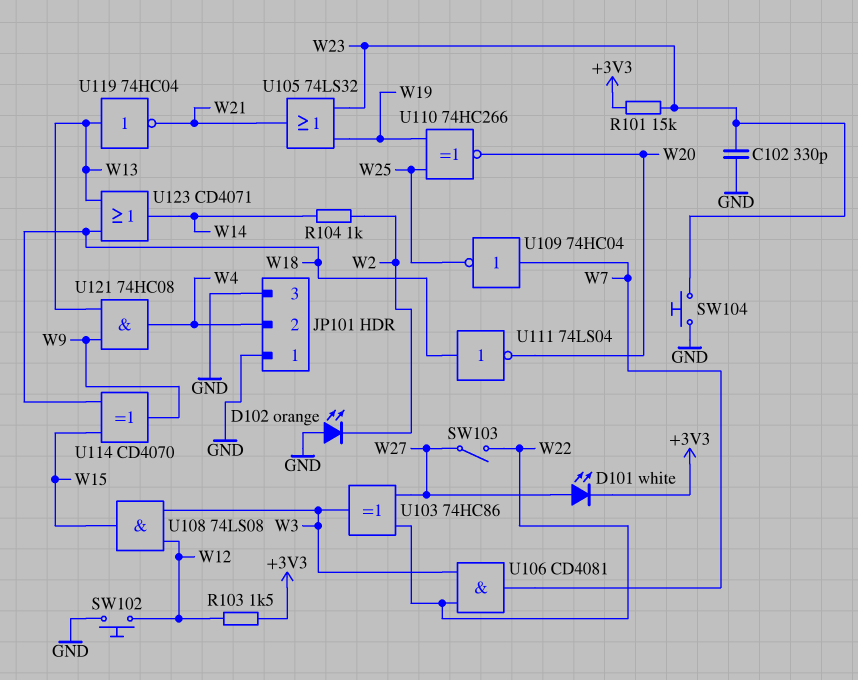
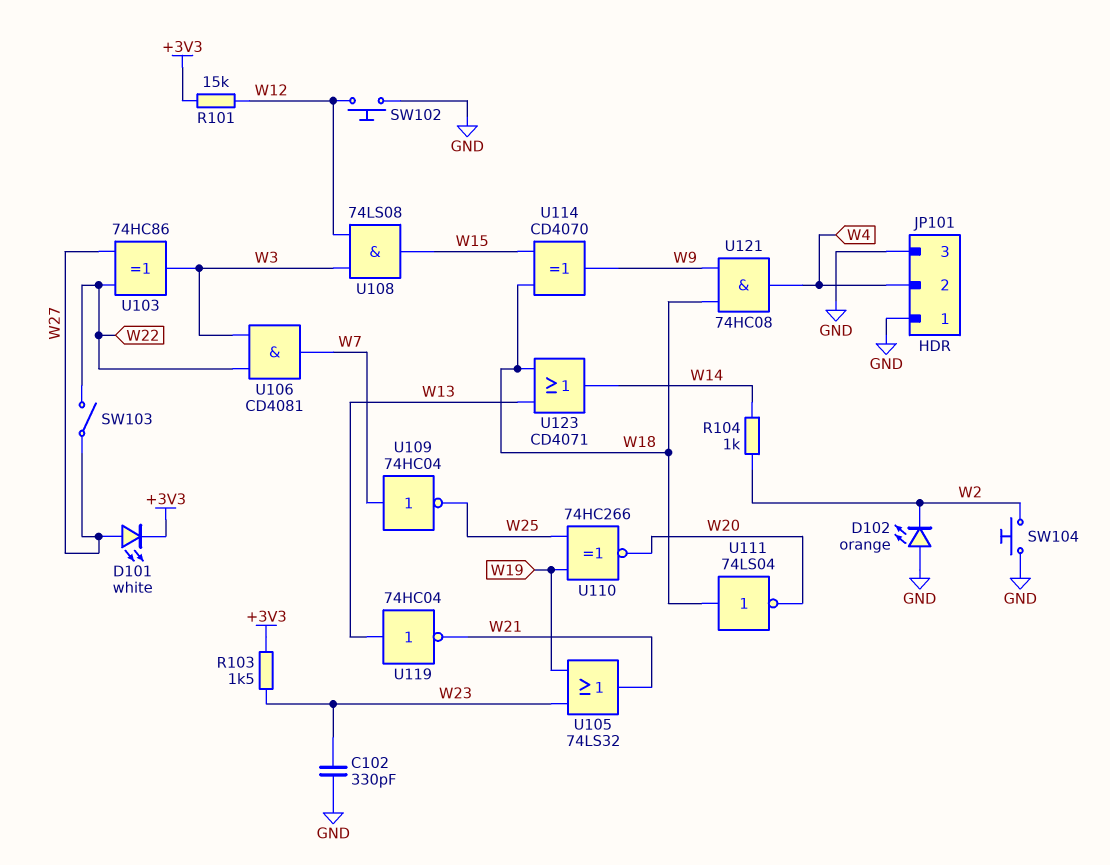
R101: 15k (+3V3, W23) -> 15k (+3V3, W12)
R103: 1.5k (+3V3, W12) -> 1.5k (+3V3, W23)
SW104: button (GND, W23) -> button (GND, W2)
U121: AND 74HC08 (in W9, in W13, out W4) -> AND 74HC08 (in W9, in W18, out W4)

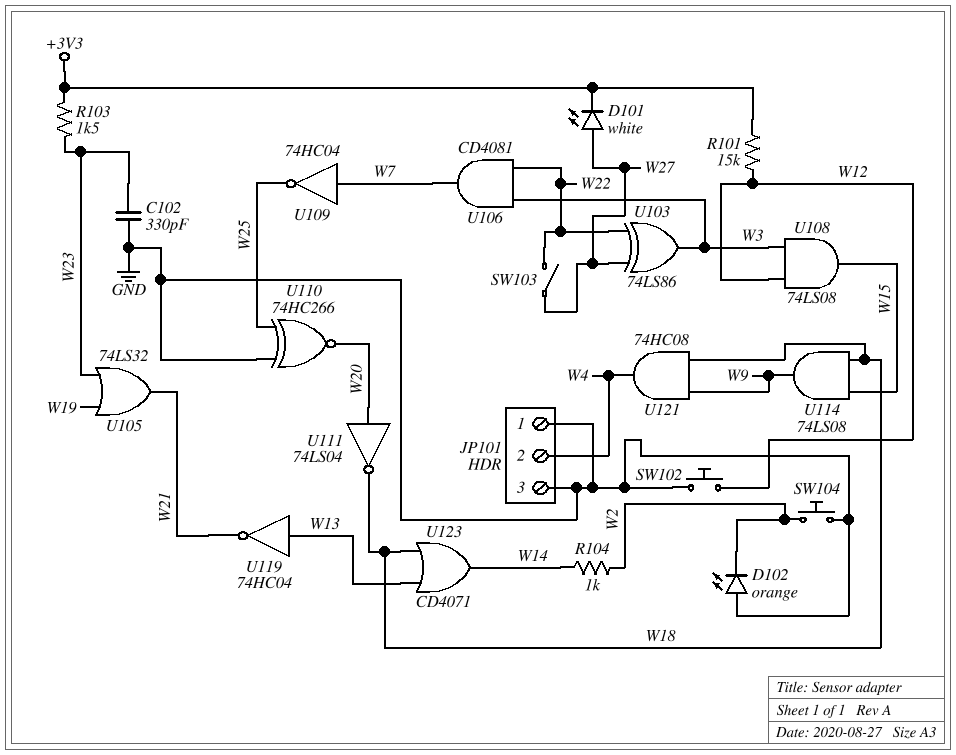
U103: XOR 74HC86 (in W22, in W27, out W3) -> XOR 74LS86 (in W22, in W27, out W3)
U110: XNOR 74HC266 (in W19, in W25, out W20) -> XNOR 74HC266 (in GND, in W25, out W20)
U111: NOT 74LS04 (in W18, out W20) -> NOT 74LS04 (in W20, out W18)
U114: XOR CD4070 (in W15, in W18, out W9) -> AND 74LS08 (in W15, in W18, out W9)

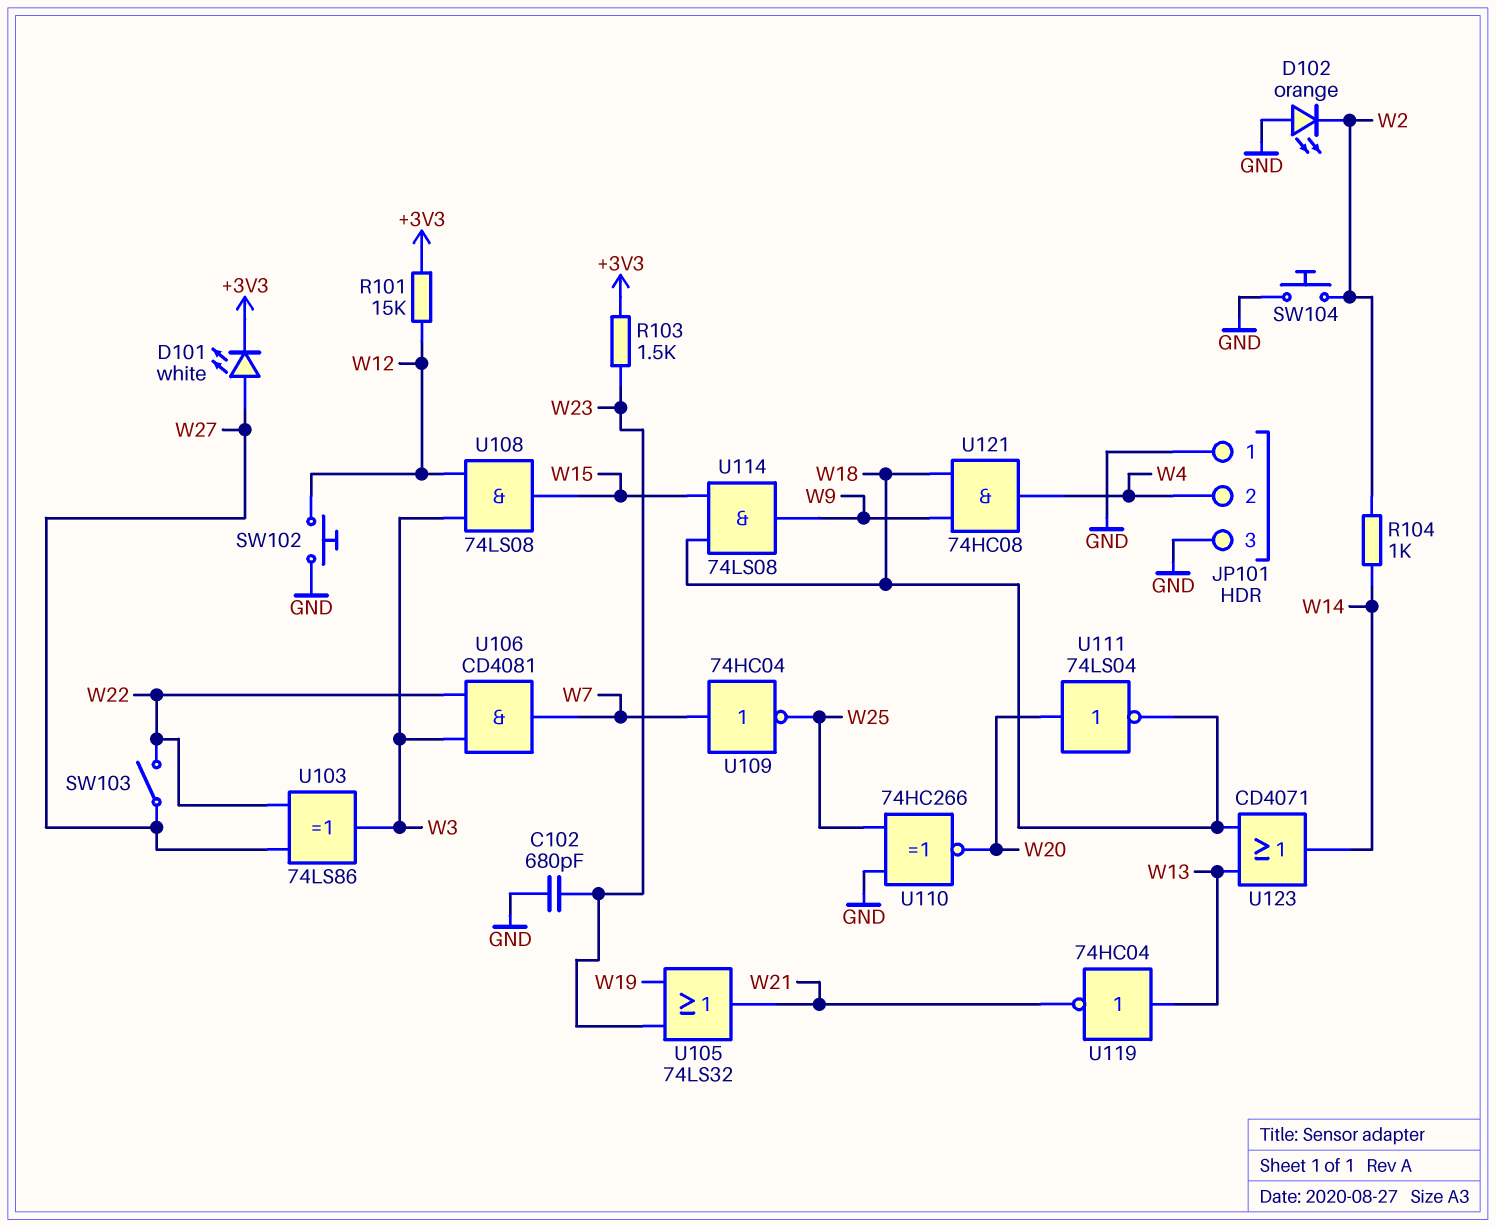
C102: 330pF (GND, W23) -> 680pF (GND, W23)

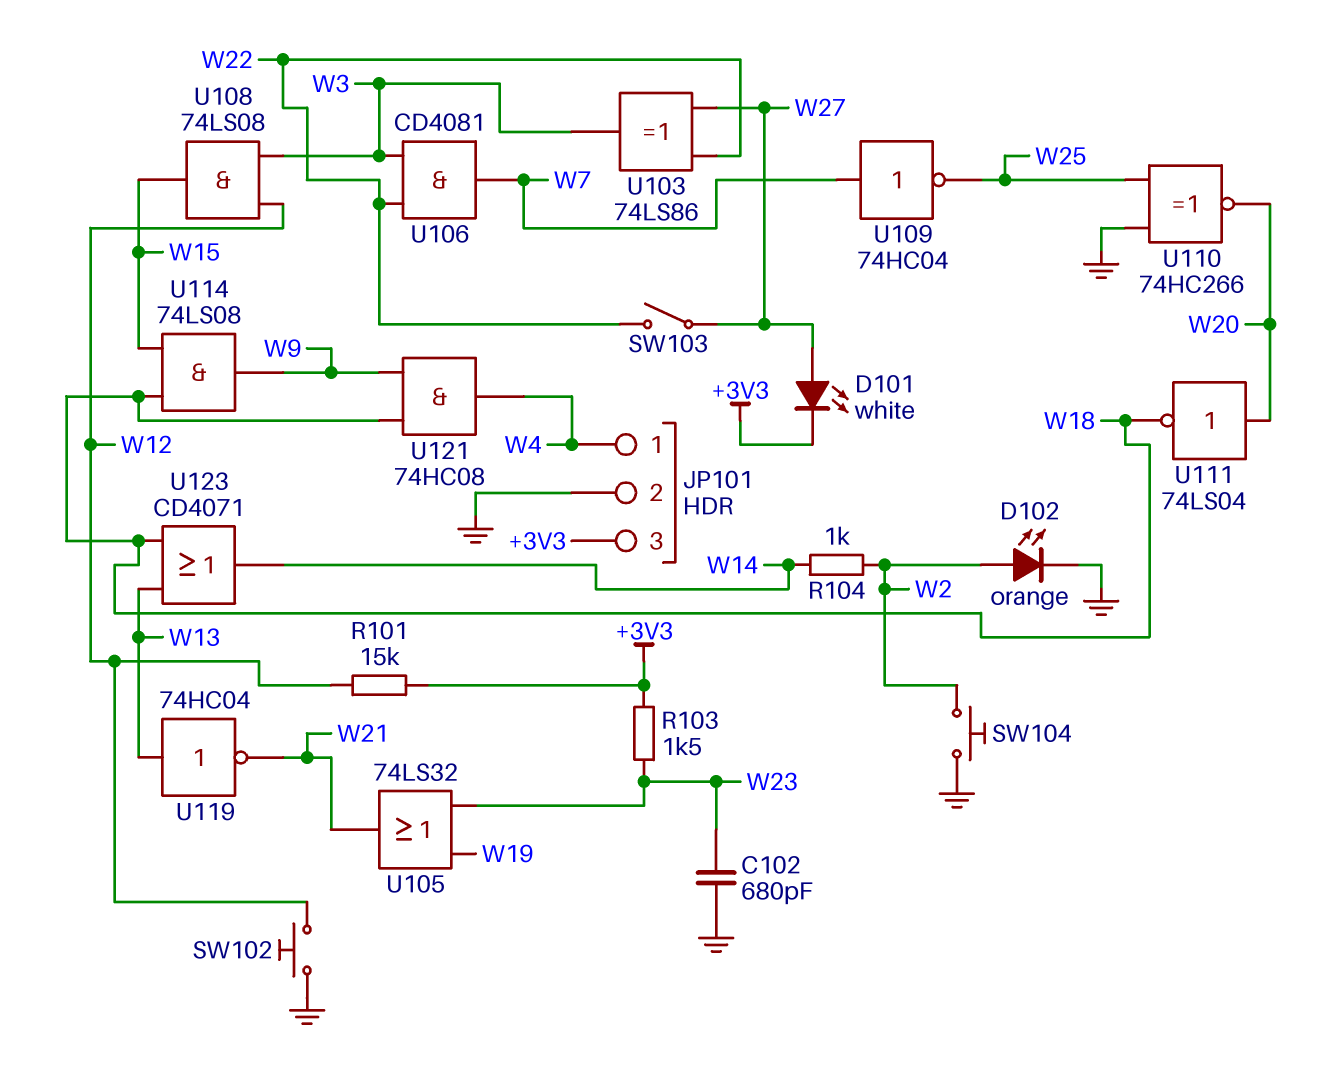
D102: LED orange (A GND, K W2) -> LED orange (A W2, K GND)
JP101 pin 1: GND -> W4
JP101 pin 2: W4 -> GND
JP101 pin 3: GND -> +3V3

